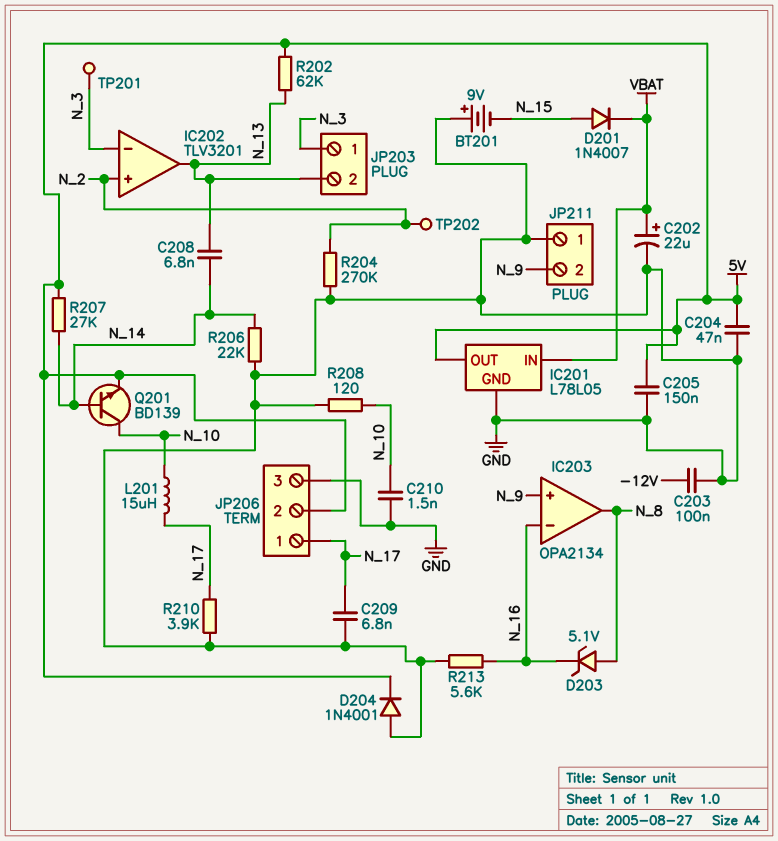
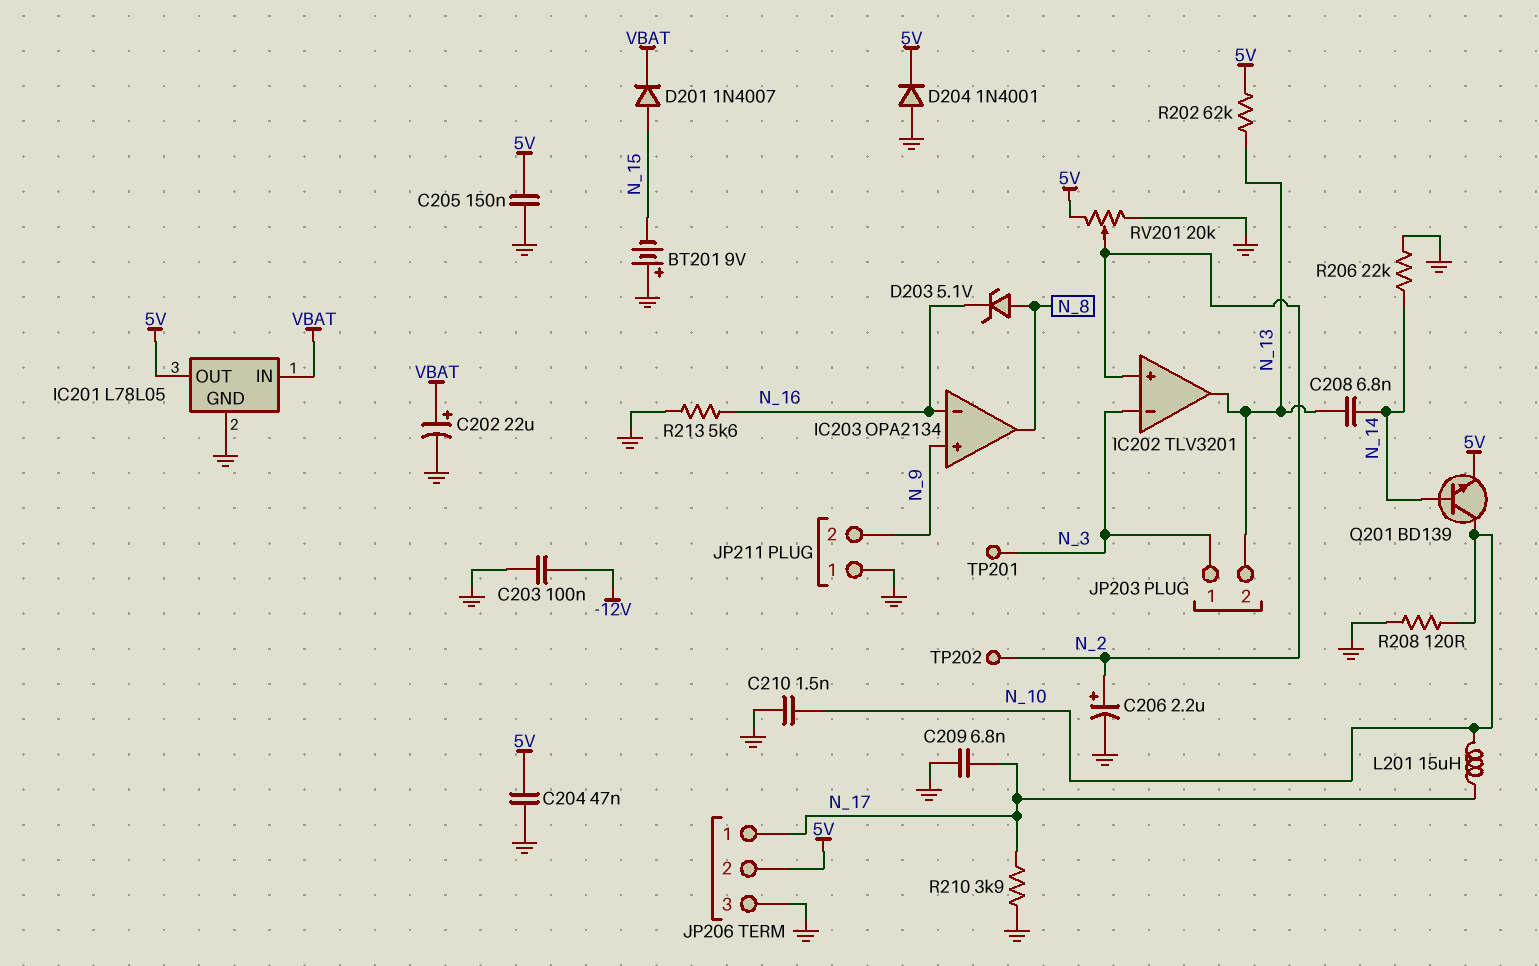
C206: none -> 2.2uF (plus N_2, minus GND)
R204: 270k (GND, N_2) -> none
R207: 27k (5V, N_14) -> none
RV201: none -> 20k (5V, GND, wiper N_2)

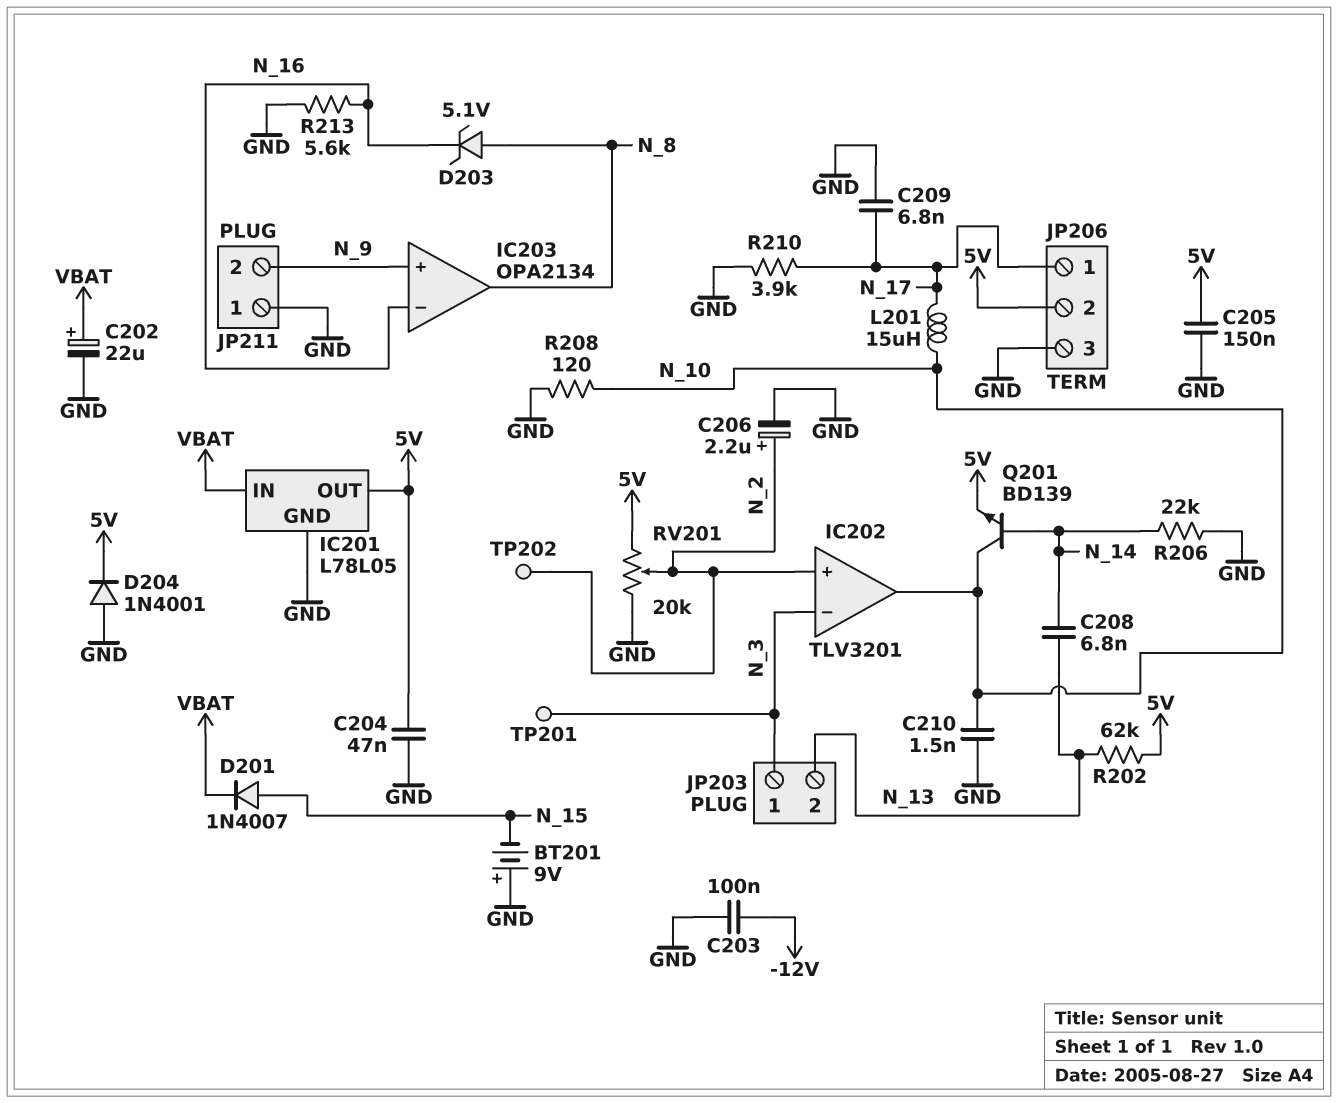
IC202 pin out: N_13 -> N_10

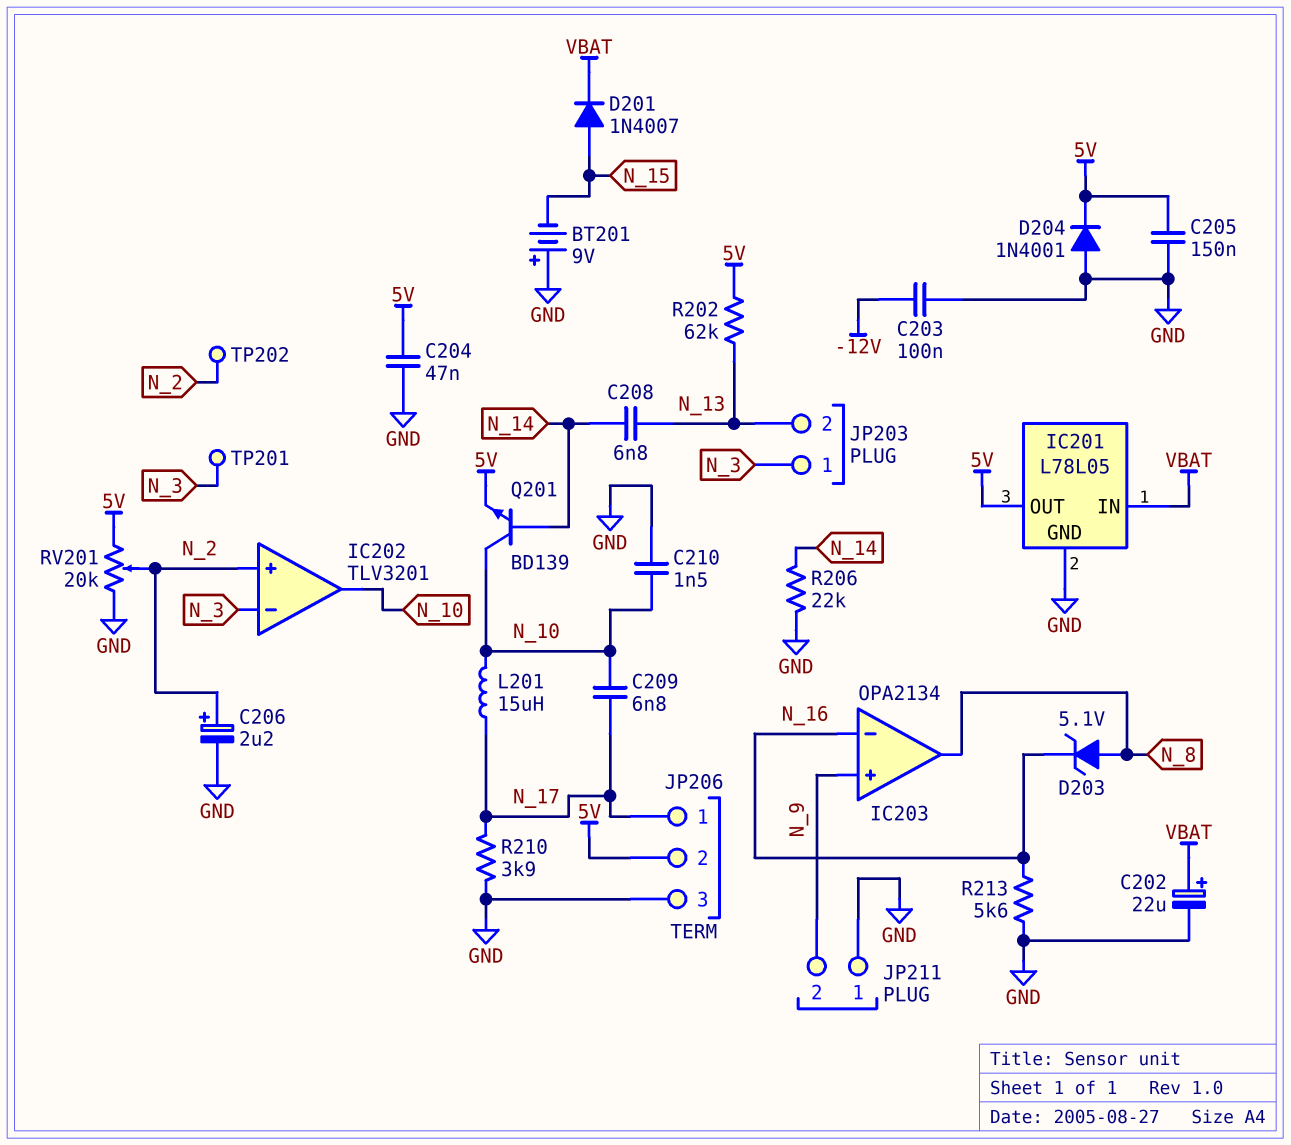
C209: 6.8nF (GND, N_17) -> 6.8nF (N_10, N_17)
R208: 120 (GND, N_10) -> none

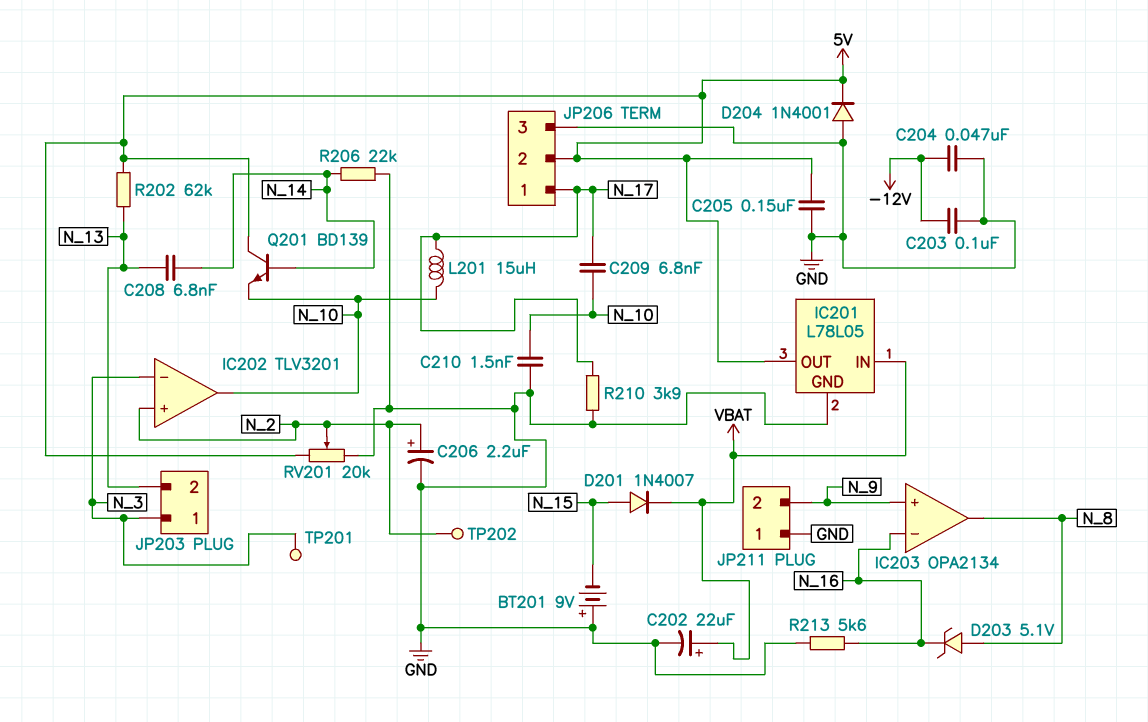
C204: 47nF (5V, GND) -> 47nF (-12V, GND)
Q201: NPN BD139 (B N_14, C N_10, E 5V) -> NPN BD139 (B N_14, C 5V, E N_10)

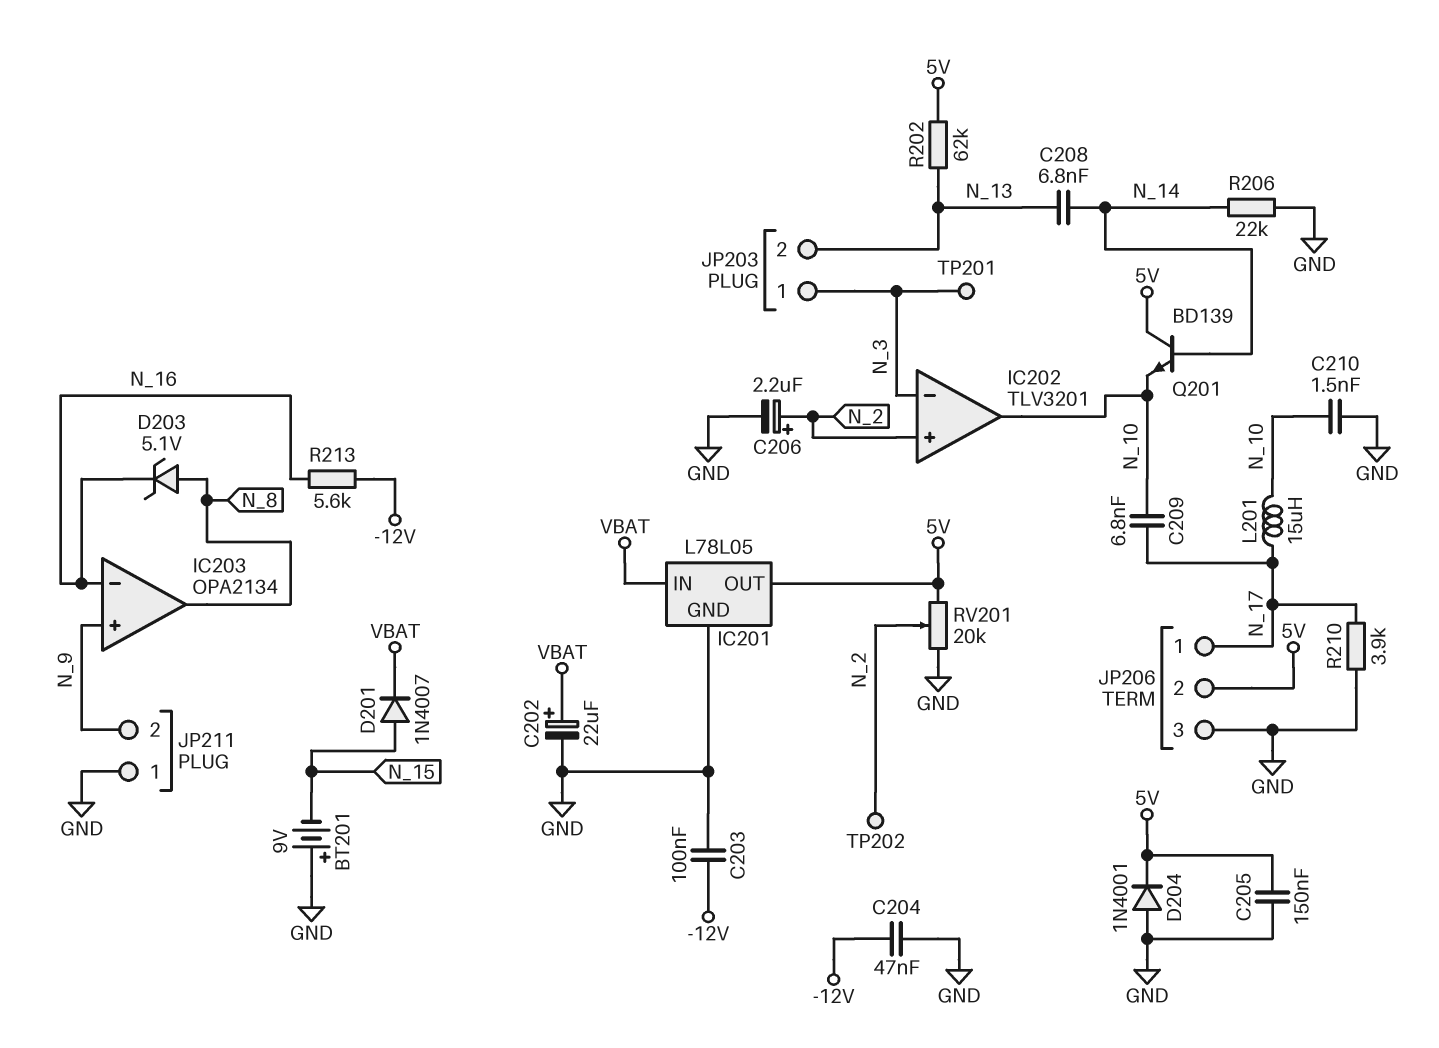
R213: 5.6k (GND, N_16) -> 5.6k (-12V, N_16)

